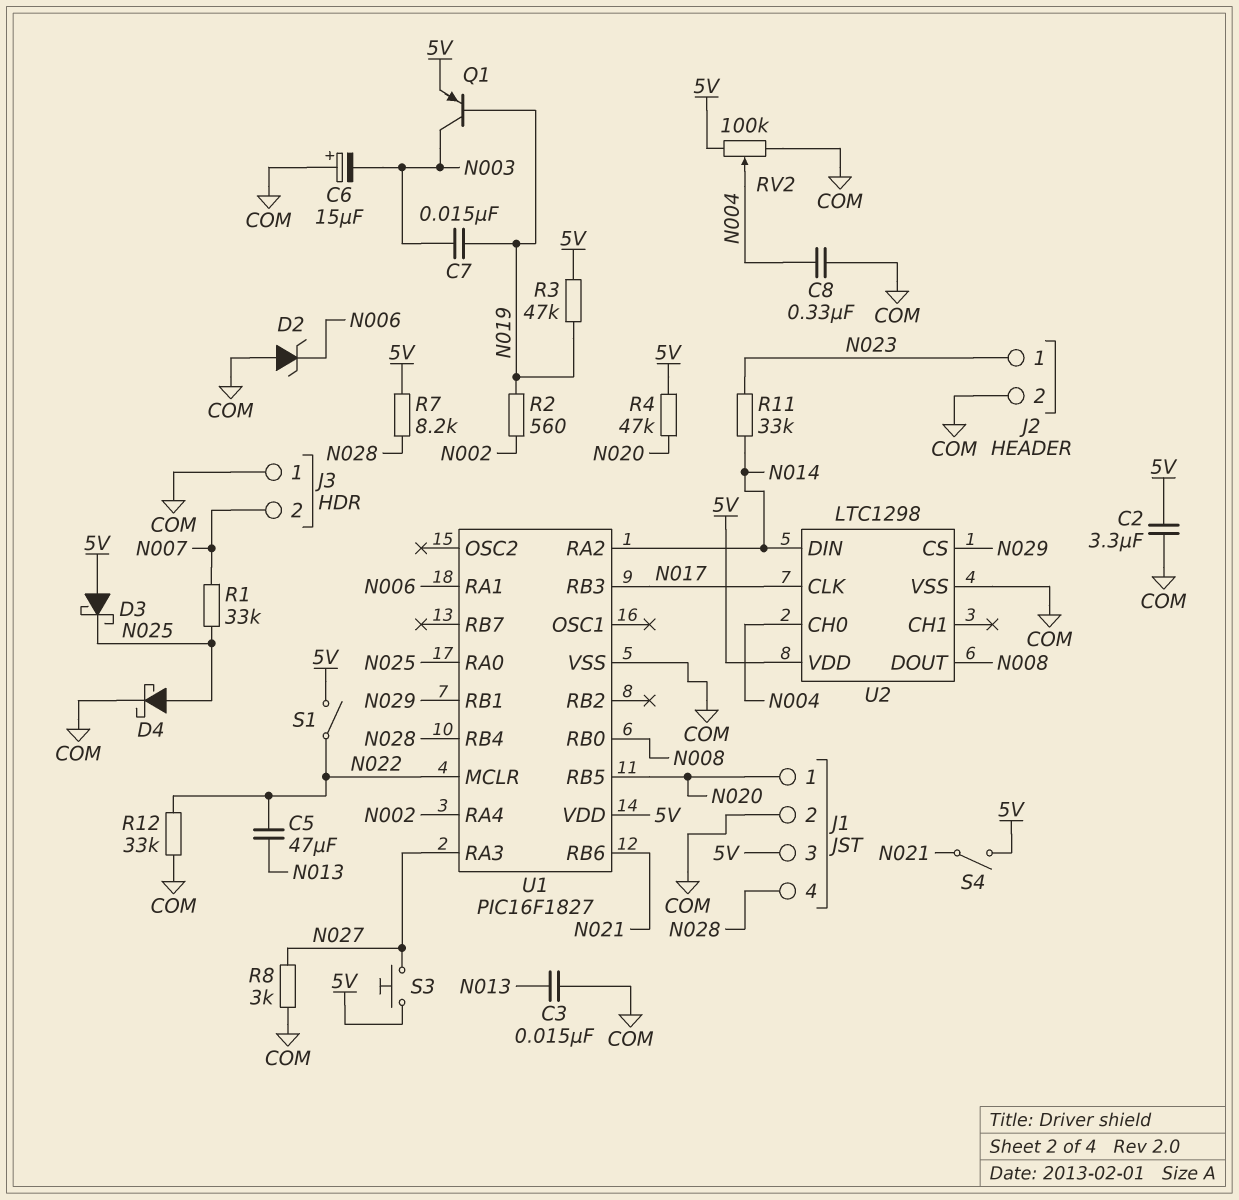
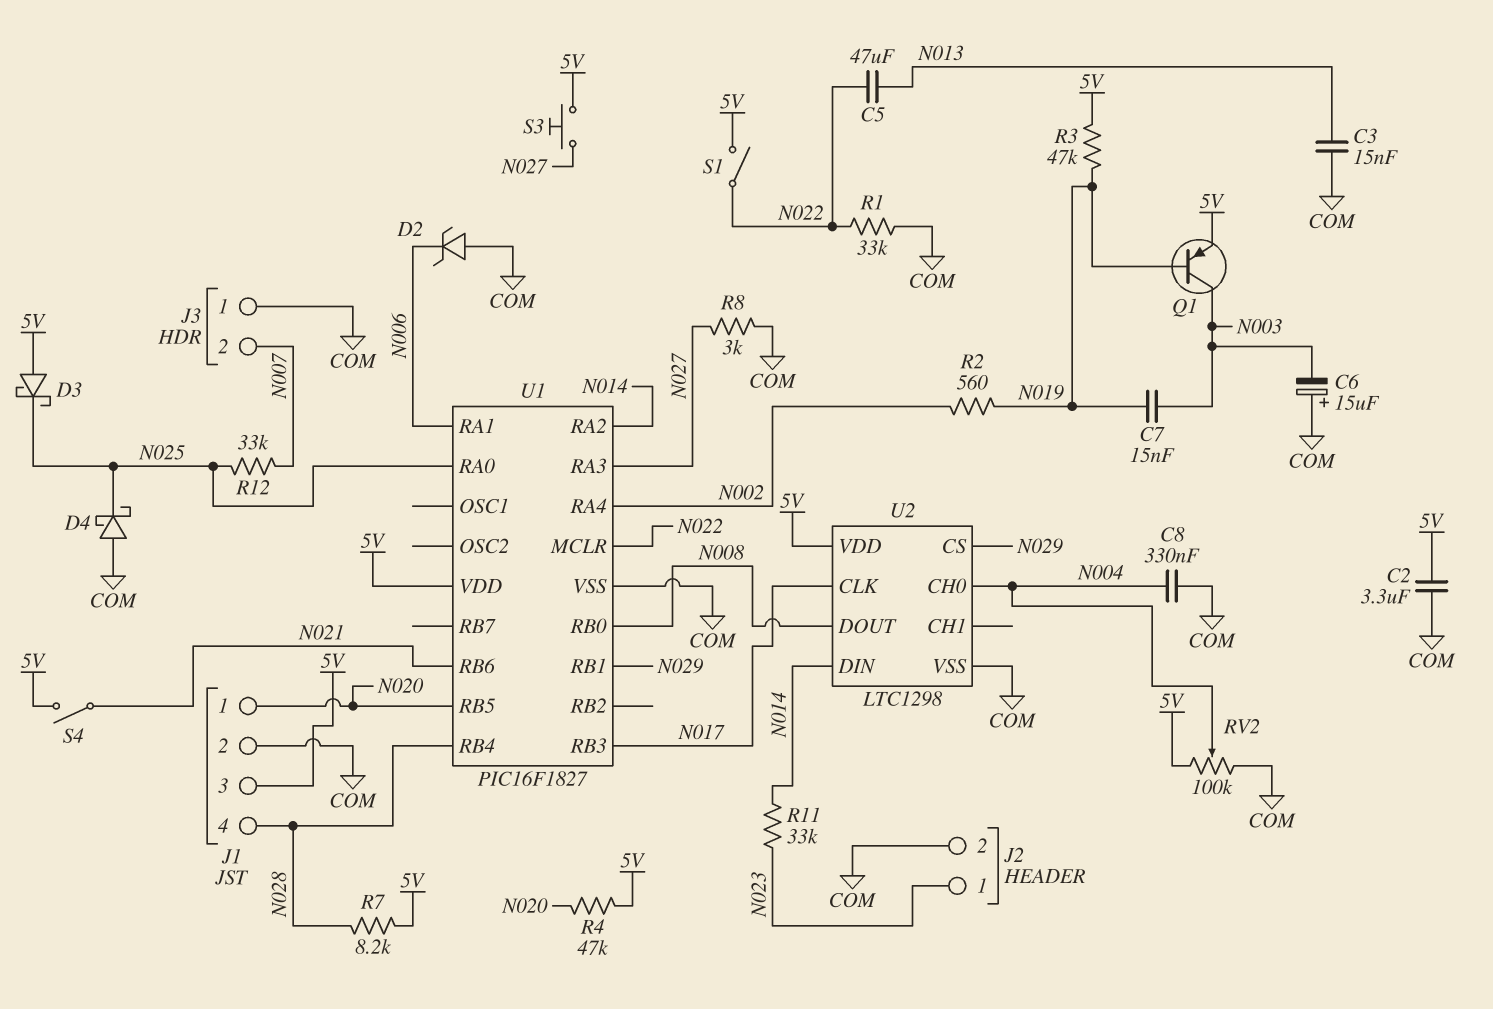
D4: schottky (A N025, K COM) -> schottky (A COM, K N025)
R1: 33k (N007, N025) -> 33k (COM, N022)
R12: 33k (COM, N022) -> 33k (N007, N025)

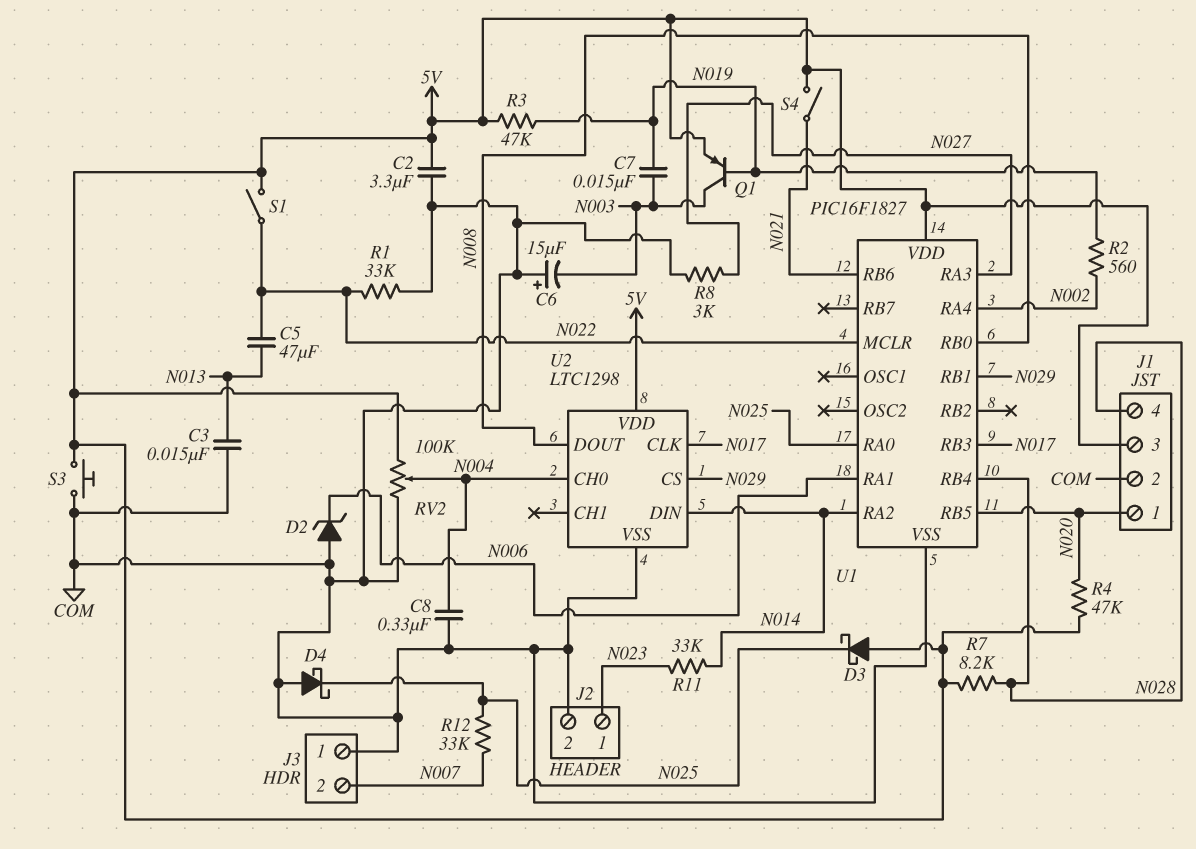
S3: button (5V, N027) -> button (5V, COM)

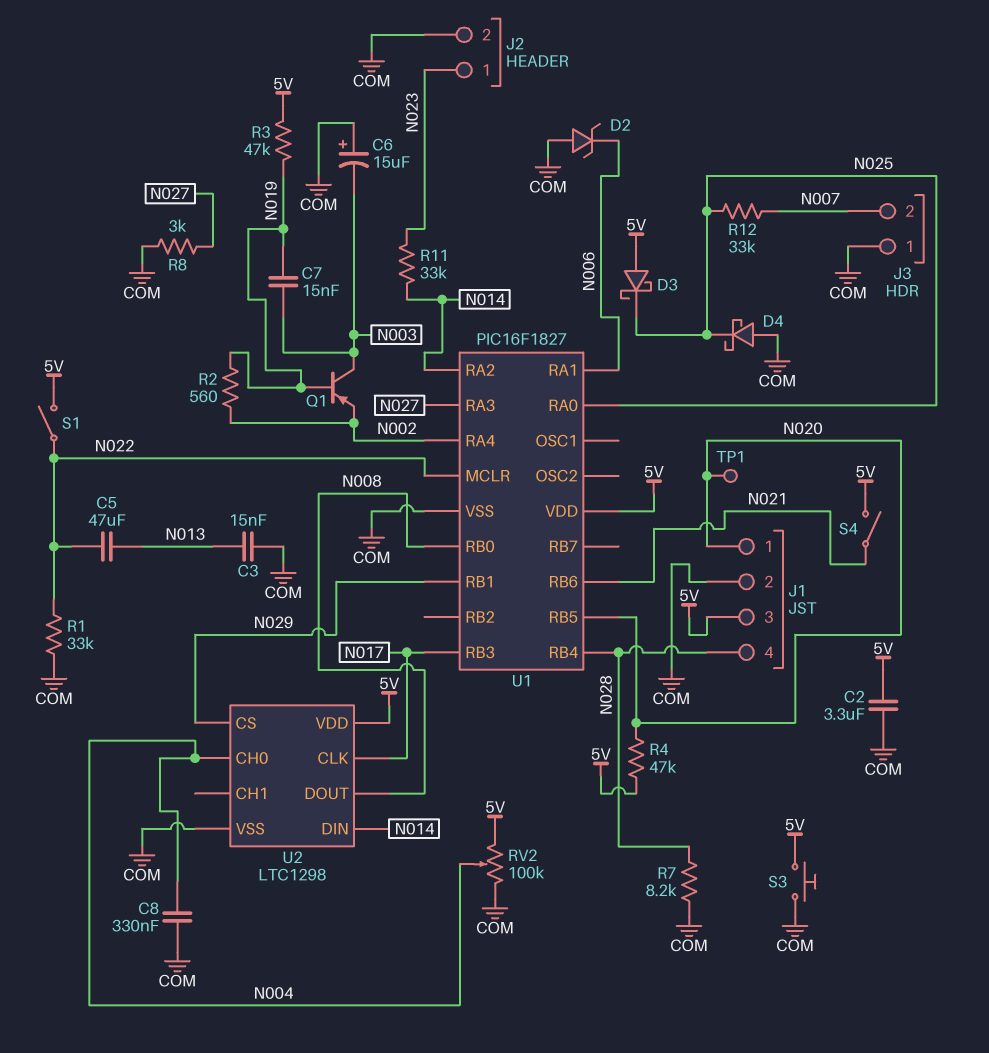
Q1: PNP (B N019, C N003, E 5V) -> PNP (B N019, C N003, E N002)
R7: 8.2k (5V, N028) -> 8.2k (COM, N028)
TP1: none -> test point (N020)

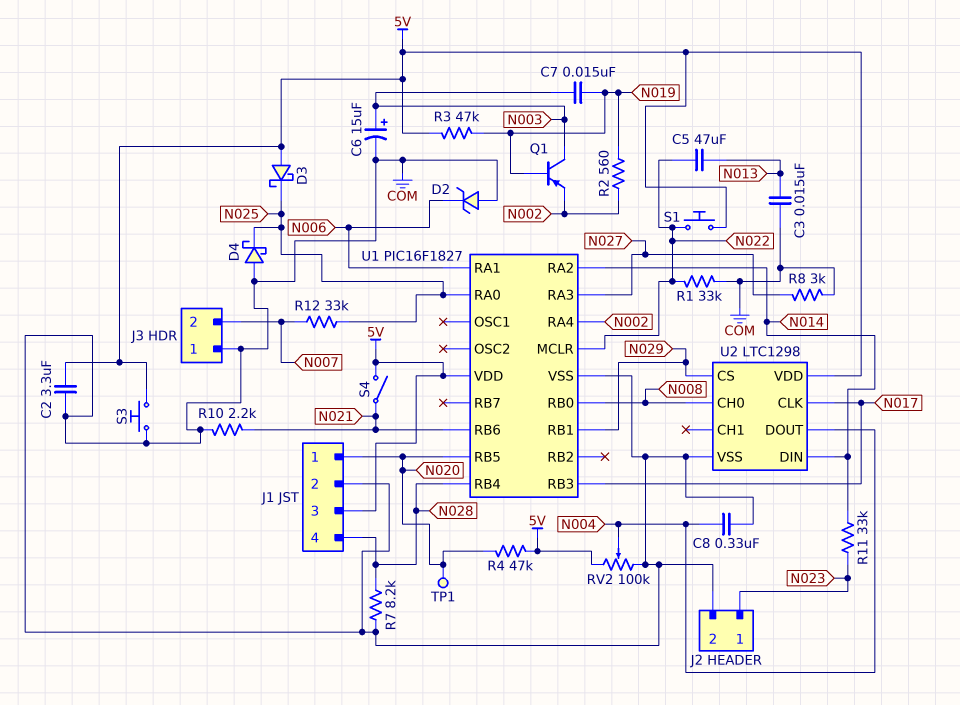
C6: 15uF (plus COM, minus N003) -> 15uF (plus N003, minus COM)
R10: none -> 2.2k (COM, N021)
S1: switch (5V, N022) -> button (5V, N022)
U2 pin CH0: N004 -> N008
U2 pin DOUT: N008 -> N004

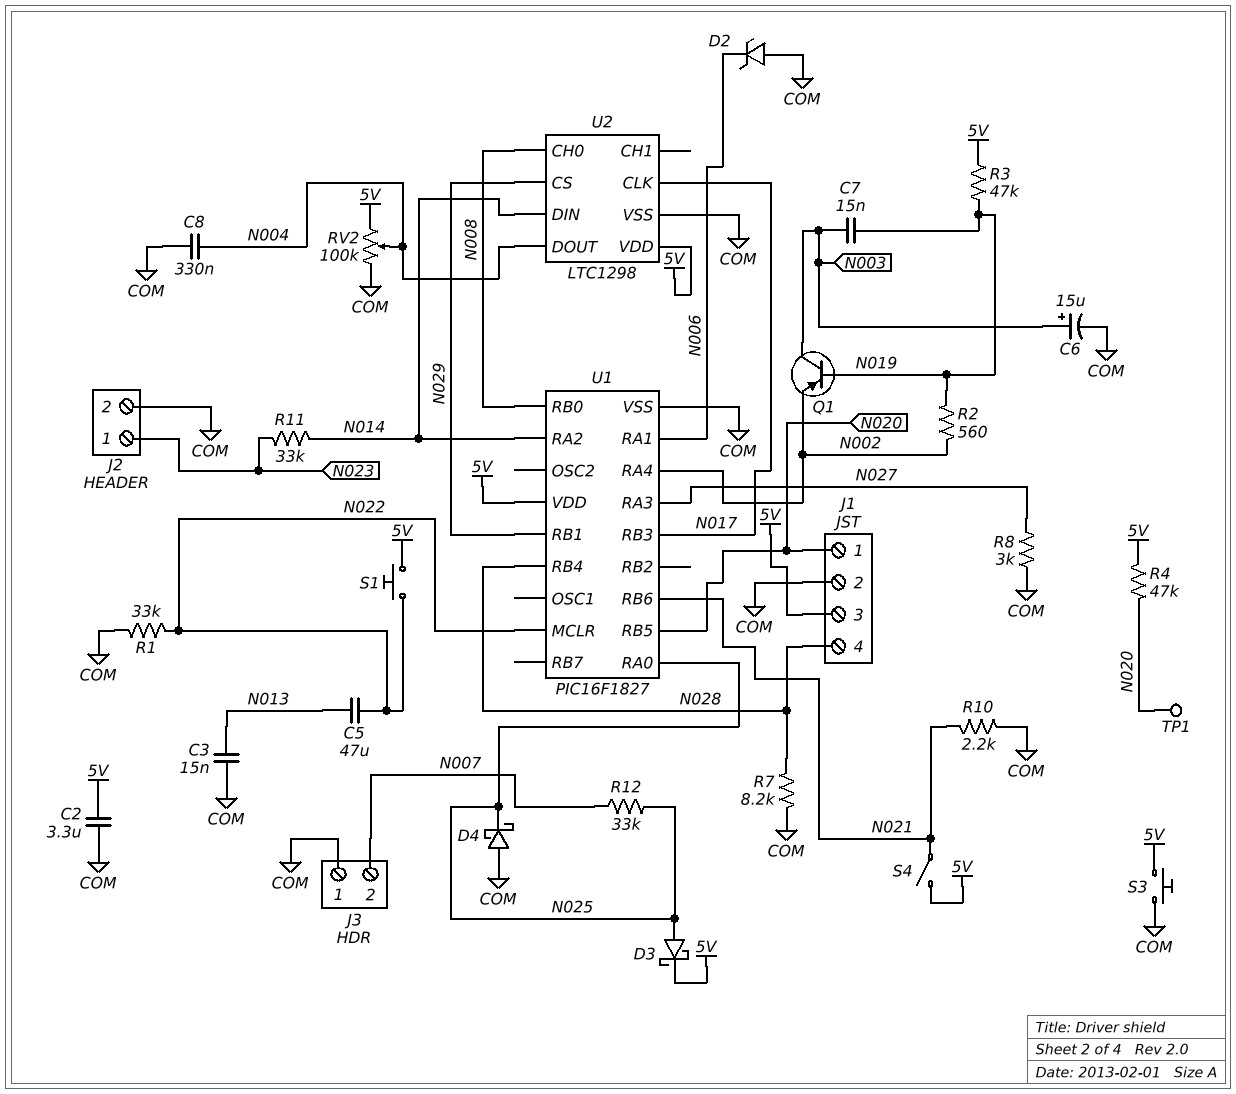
D3: schottky (A 5V, K N025) -> schottky (A N025, K 5V)

